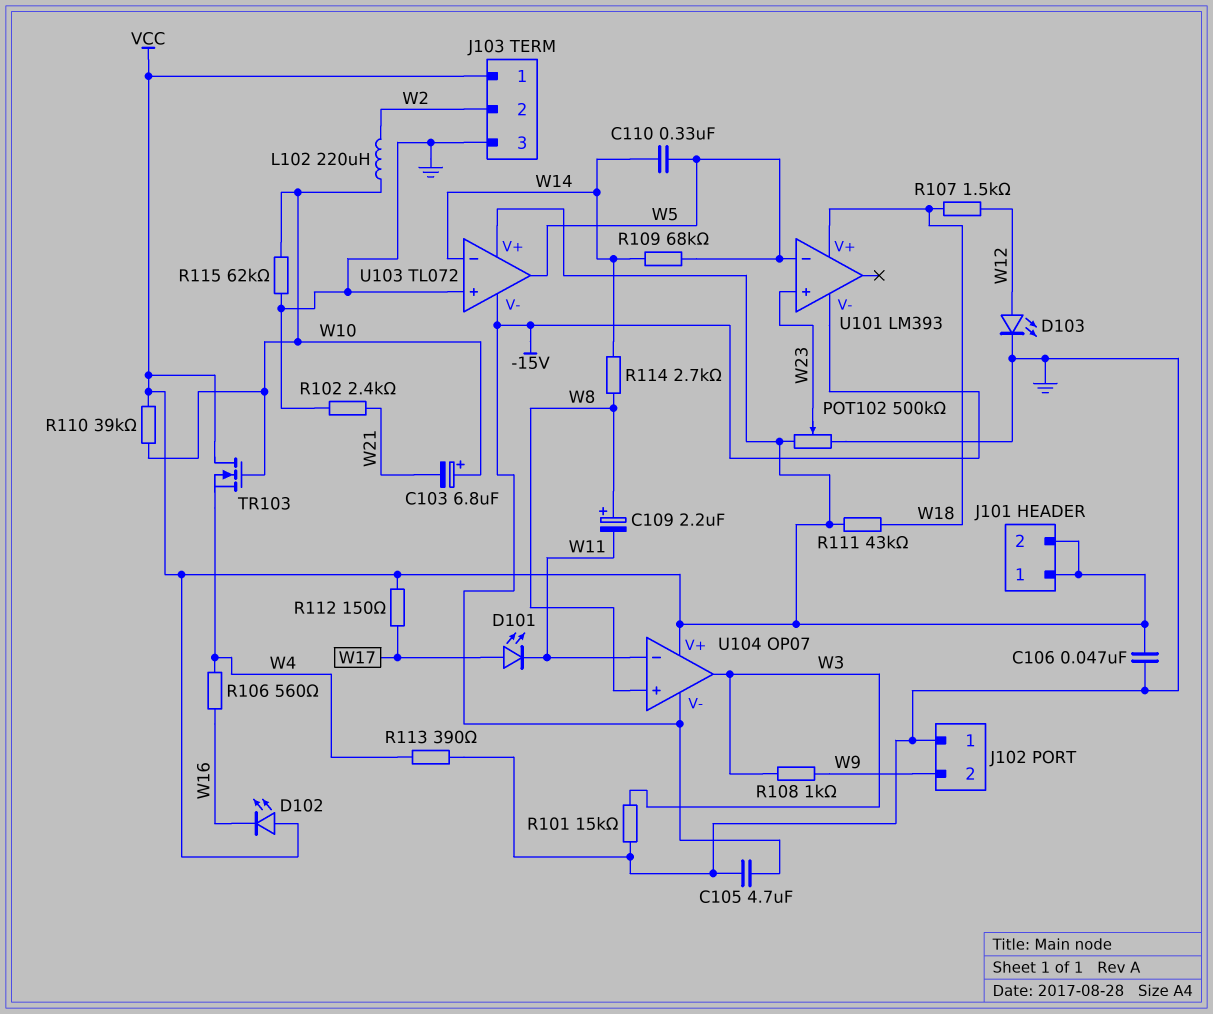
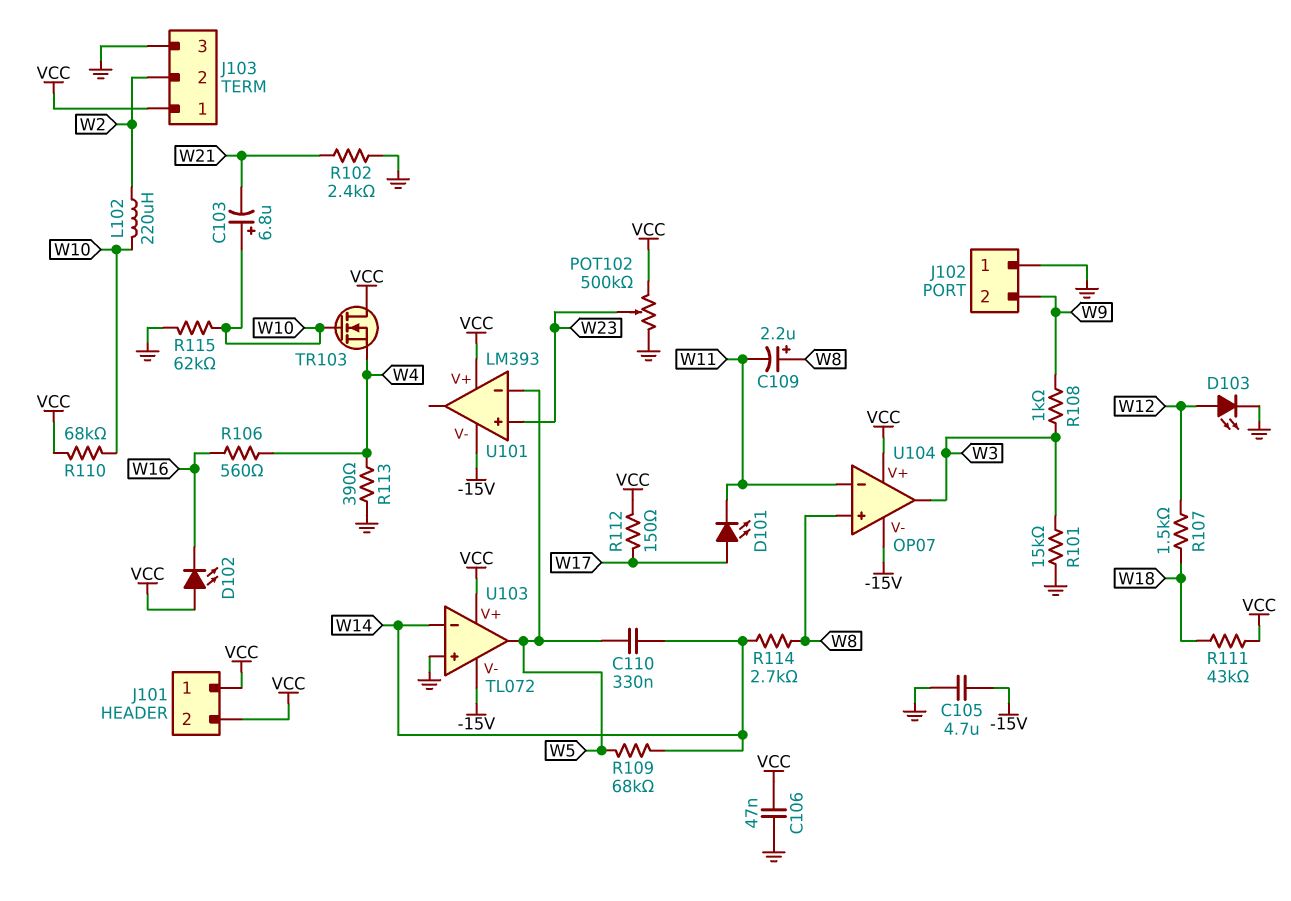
R110: 39k (VCC, W10) -> 68k (VCC, W10)
U101 pin V+: W18 -> VCC

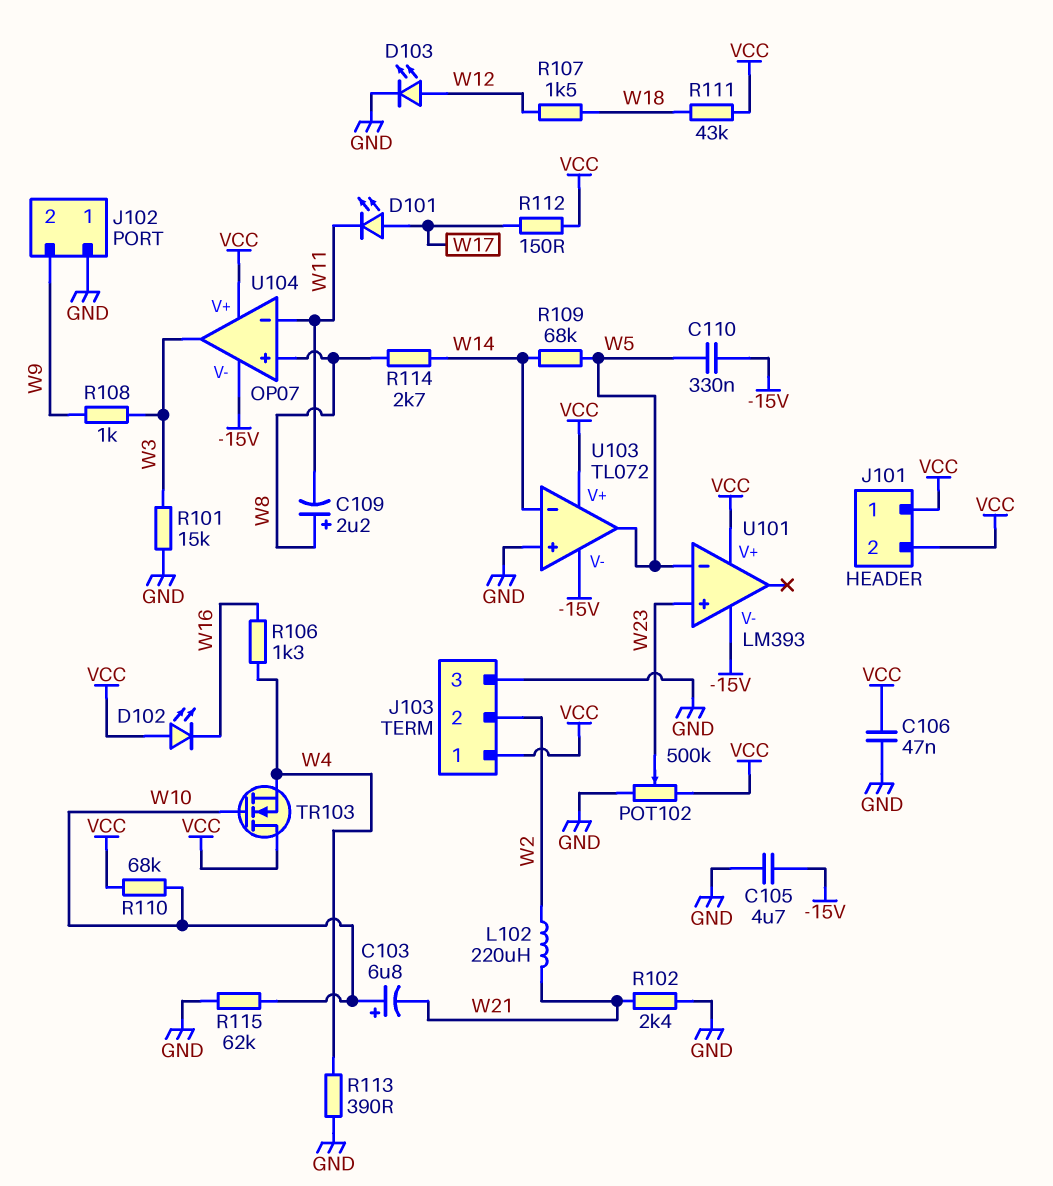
C110: 330nF (W5, W14) -> 330nF (-15V, W5)
L102: 220uH (W2, W10) -> 220uH (W2, W21)
R106: 560 (W4, W16) -> 1.3k (W4, W16)

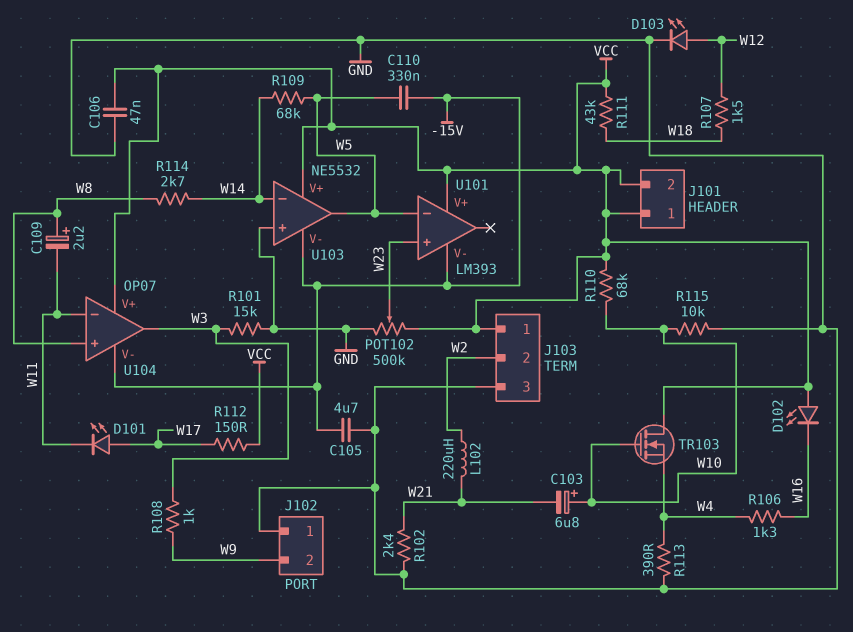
R115: 62k (GND, W10) -> 10k (GND, W10)
U103: TL072 -> NE5532

